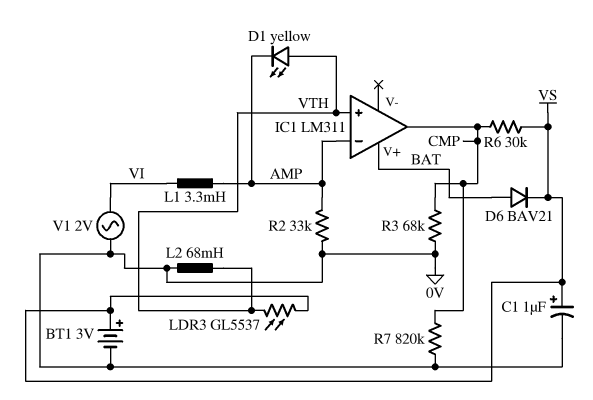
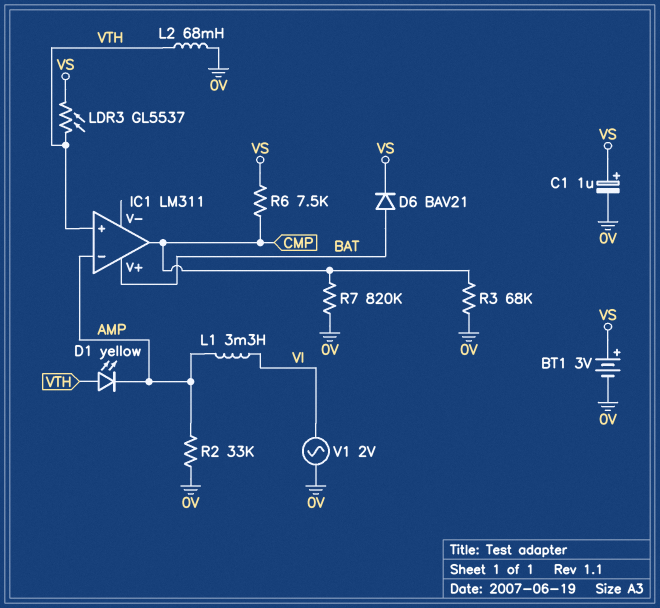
R6: 30k (CMP, VS) -> 7.5k (CMP, VS)

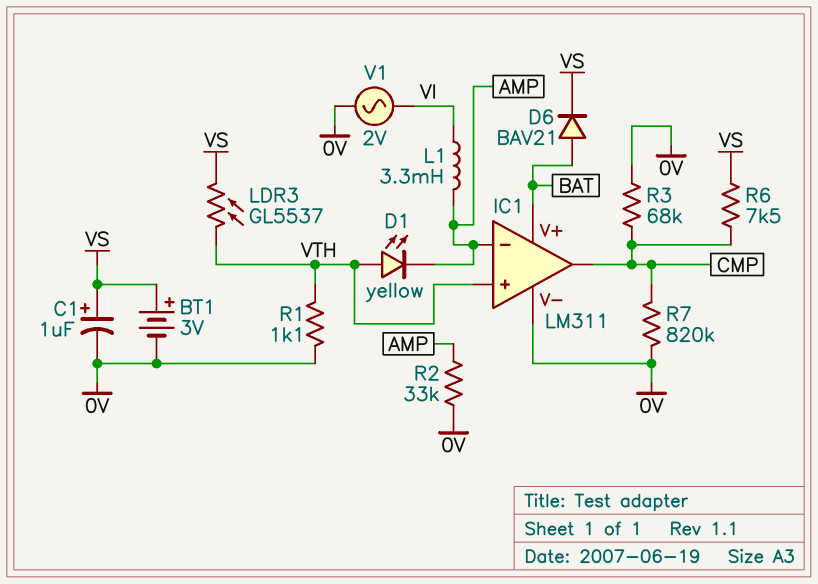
IC1 pin V-: none -> 0V
L2: 68mH (0V, VTH) -> none
R1: none -> 1.1k (0V, VTH)

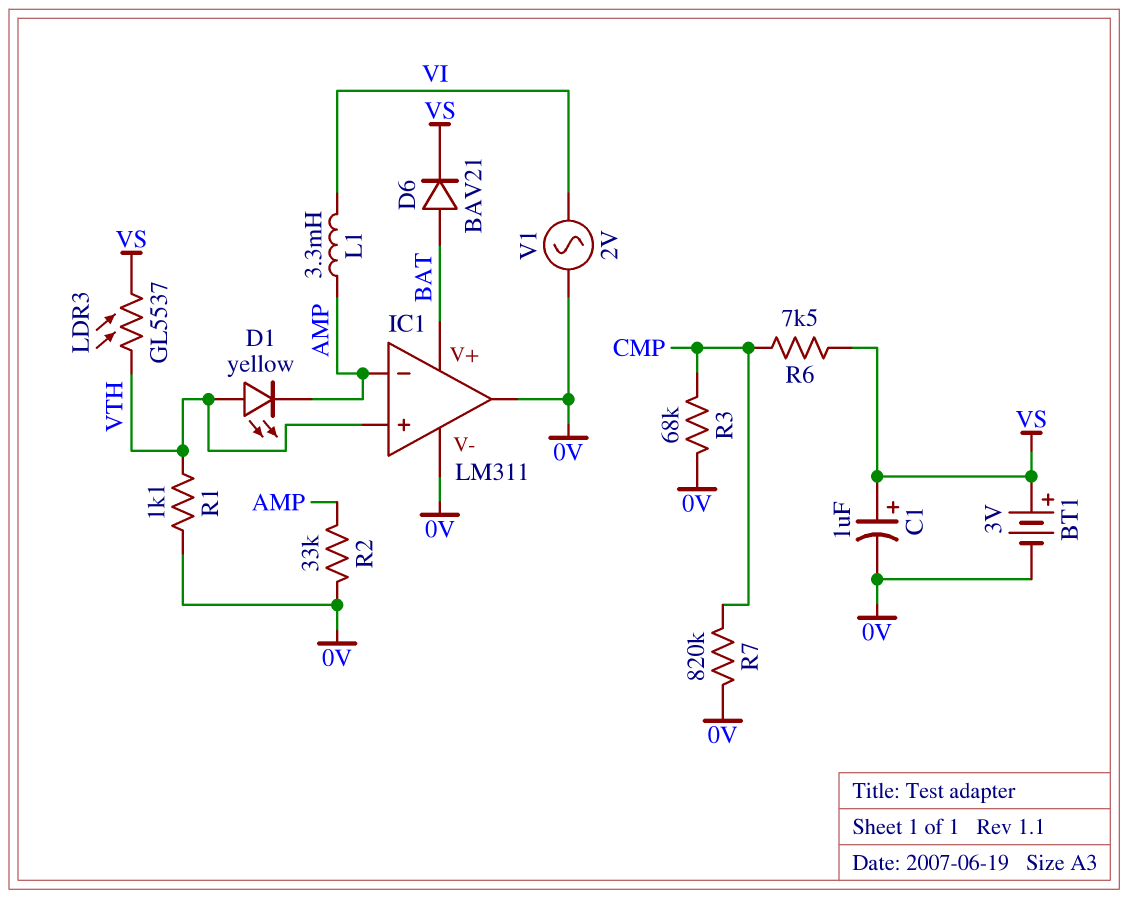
IC1 pin out: CMP -> 0V

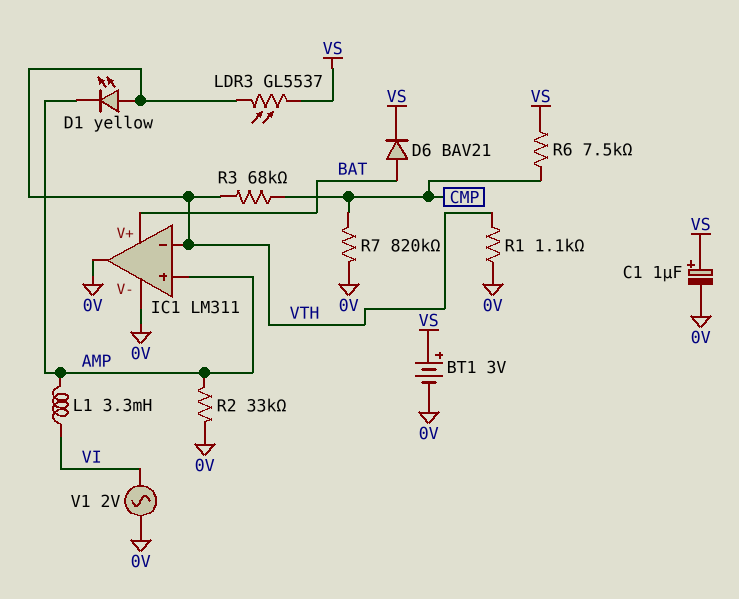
IC1 pin in+: VTH -> AMP
IC1 pin in-: AMP -> VTH
R3: 68k (0V, CMP) -> 68k (CMP, VTH)

